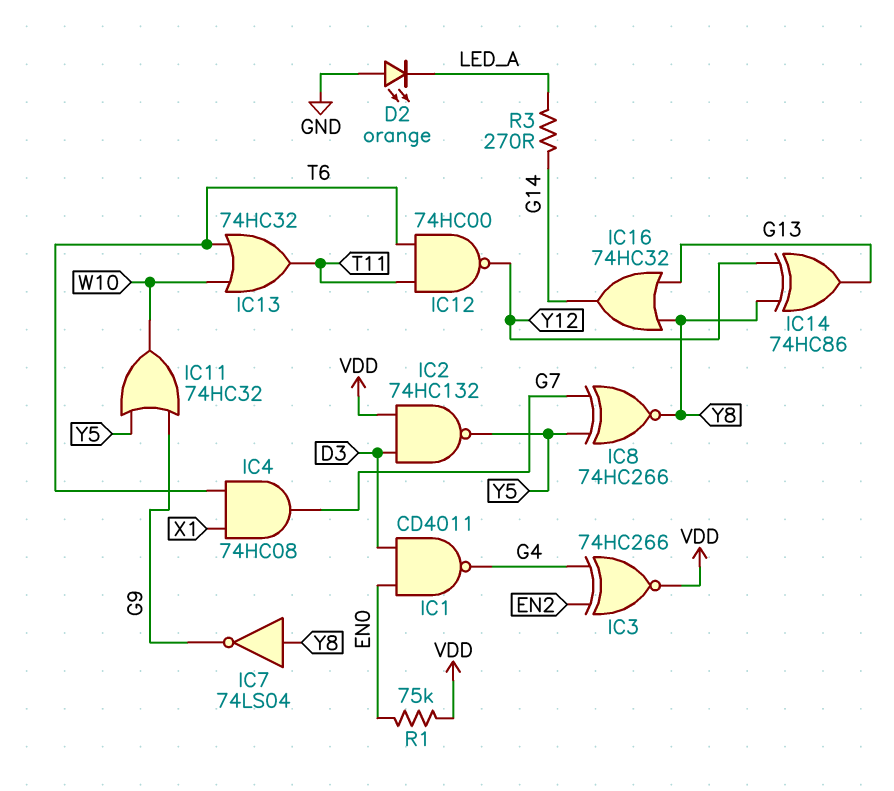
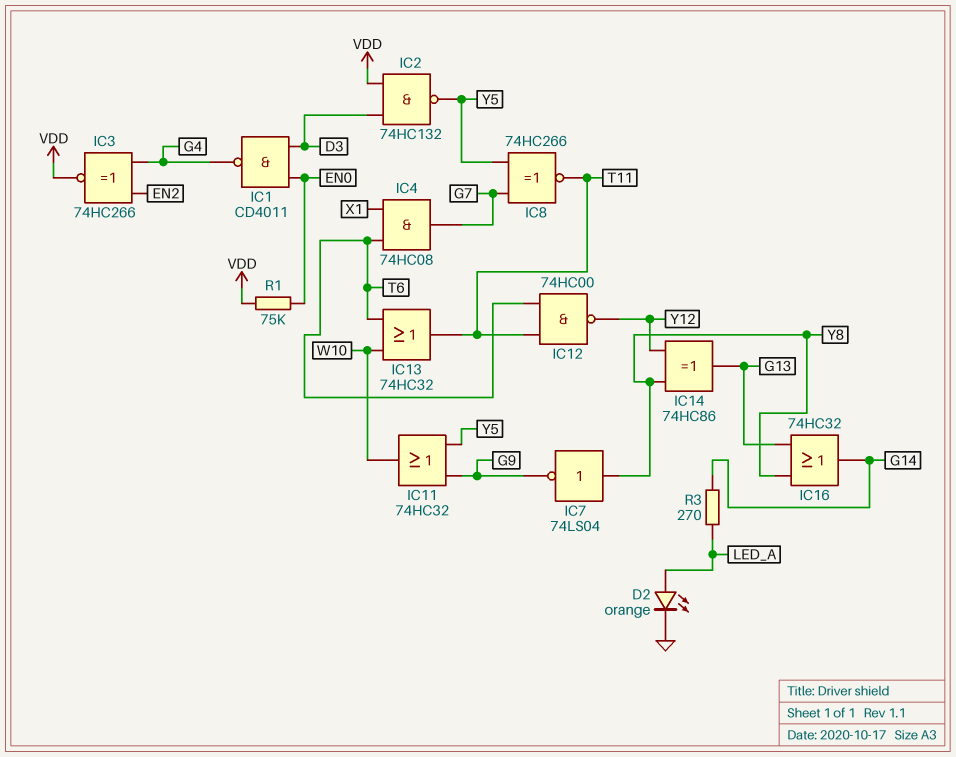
D2: LED orange (A GND, K LED_A) -> LED orange (A LED_A, K GND)
IC8: XNOR 74HC266 (in G7, in Y5, out Y8) -> XNOR 74HC266 (in G7, in Y5, out T11)

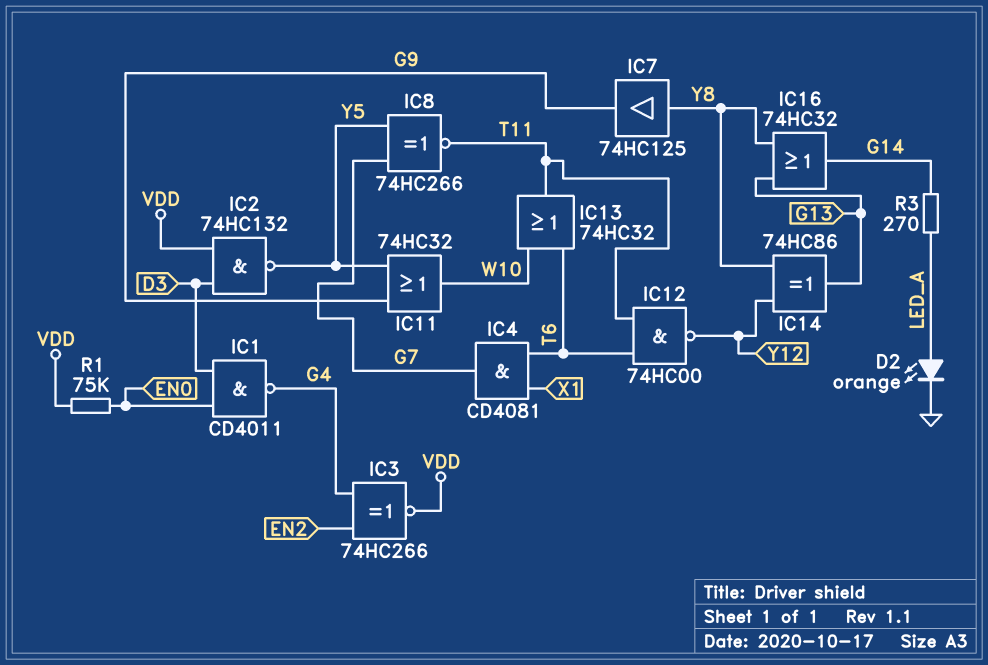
IC4: AND 74HC08 (in T6, in X1, out G7) -> AND CD4081 (in T6, in X1, out G7)
IC7: NOT 74LS04 (in Y8, out G9) -> buffer 74HC125 (in Y8, out G9)

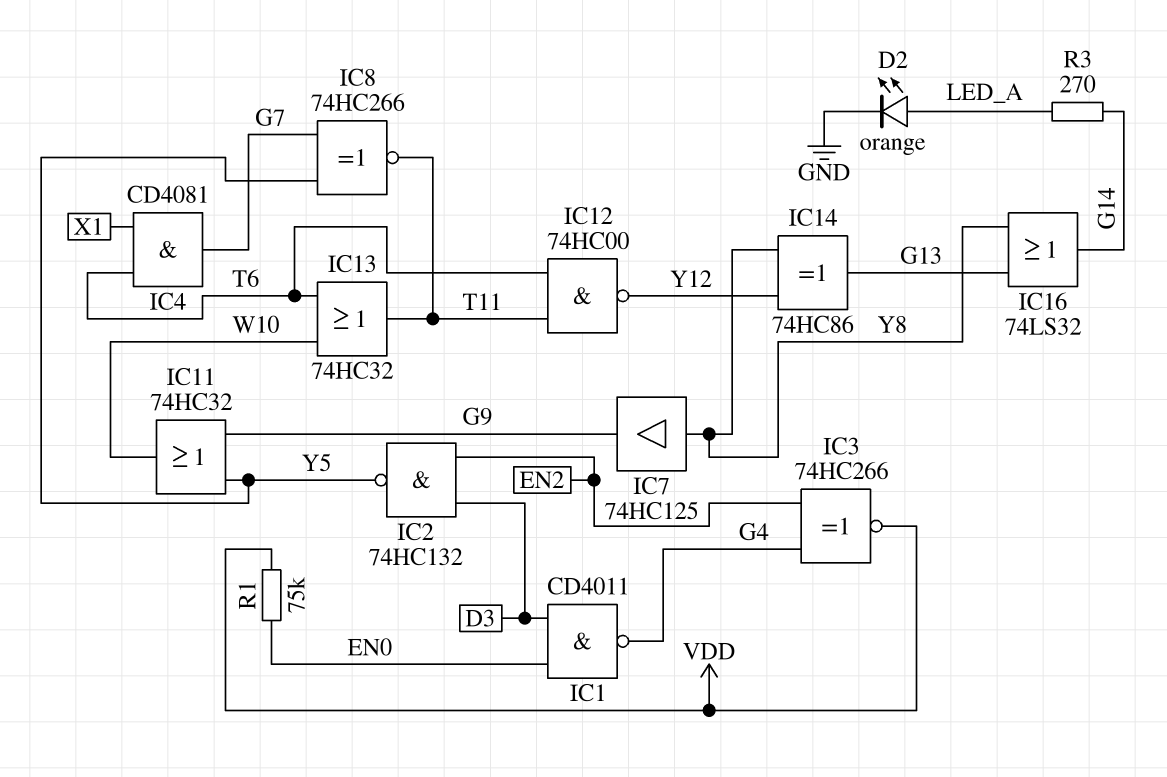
IC2: NAND 74HC132 (in D3, in VDD, out Y5) -> NAND 74HC132 (in D3, in EN2, out Y5)
IC16: OR 74HC32 (in G13, in Y8, out G14) -> OR 74LS32 (in G13, in Y8, out G14)

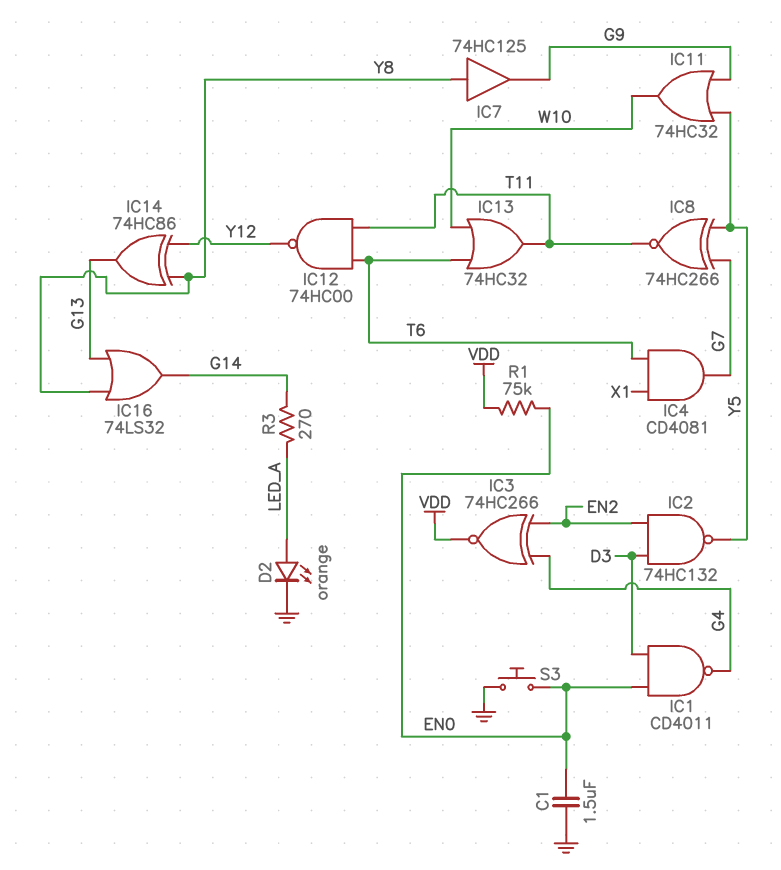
C1: none -> 1.5uF (EN0, GND)
S3: none -> button (EN0, GND)

